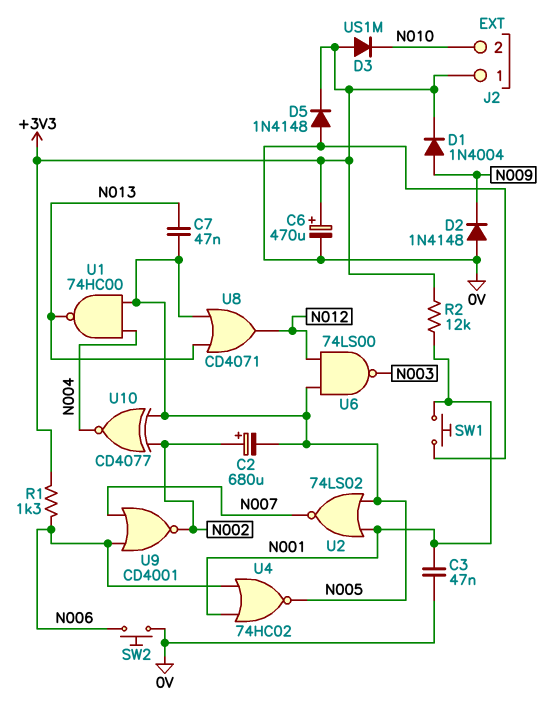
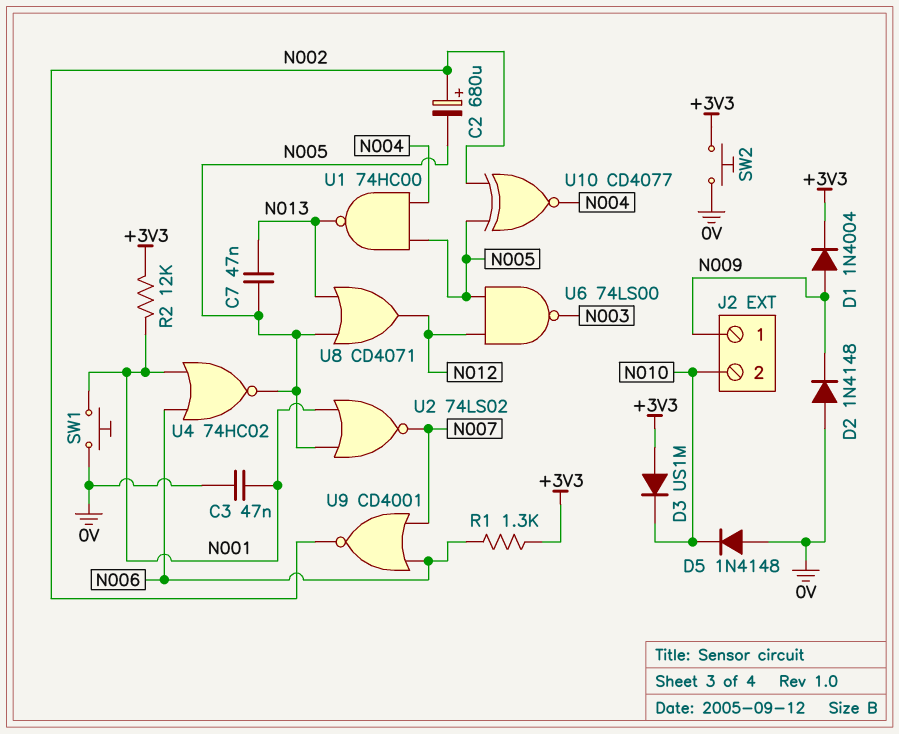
C6: 470uF (plus +3V3, minus 0V) -> none
D5: diode 1N4148 (A 0V, K +3V3) -> diode 1N4148 (A 0V, K N010)
J2 pin 1: +3V3 -> N009
SW2: button (0V, N006) -> button (+3V3, 0V)

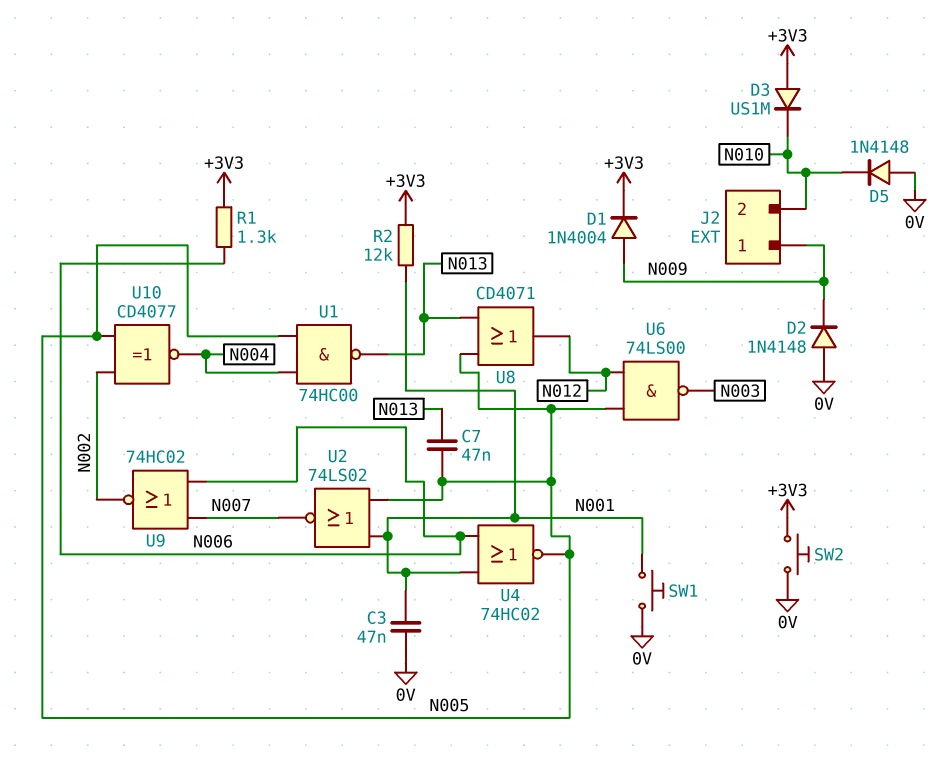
C2: 680uF (plus N002, minus N005) -> none
U9: NOR CD4001 (in N006, in N007, out N002) -> NOR 74HC02 (in N006, in N007, out N002)

